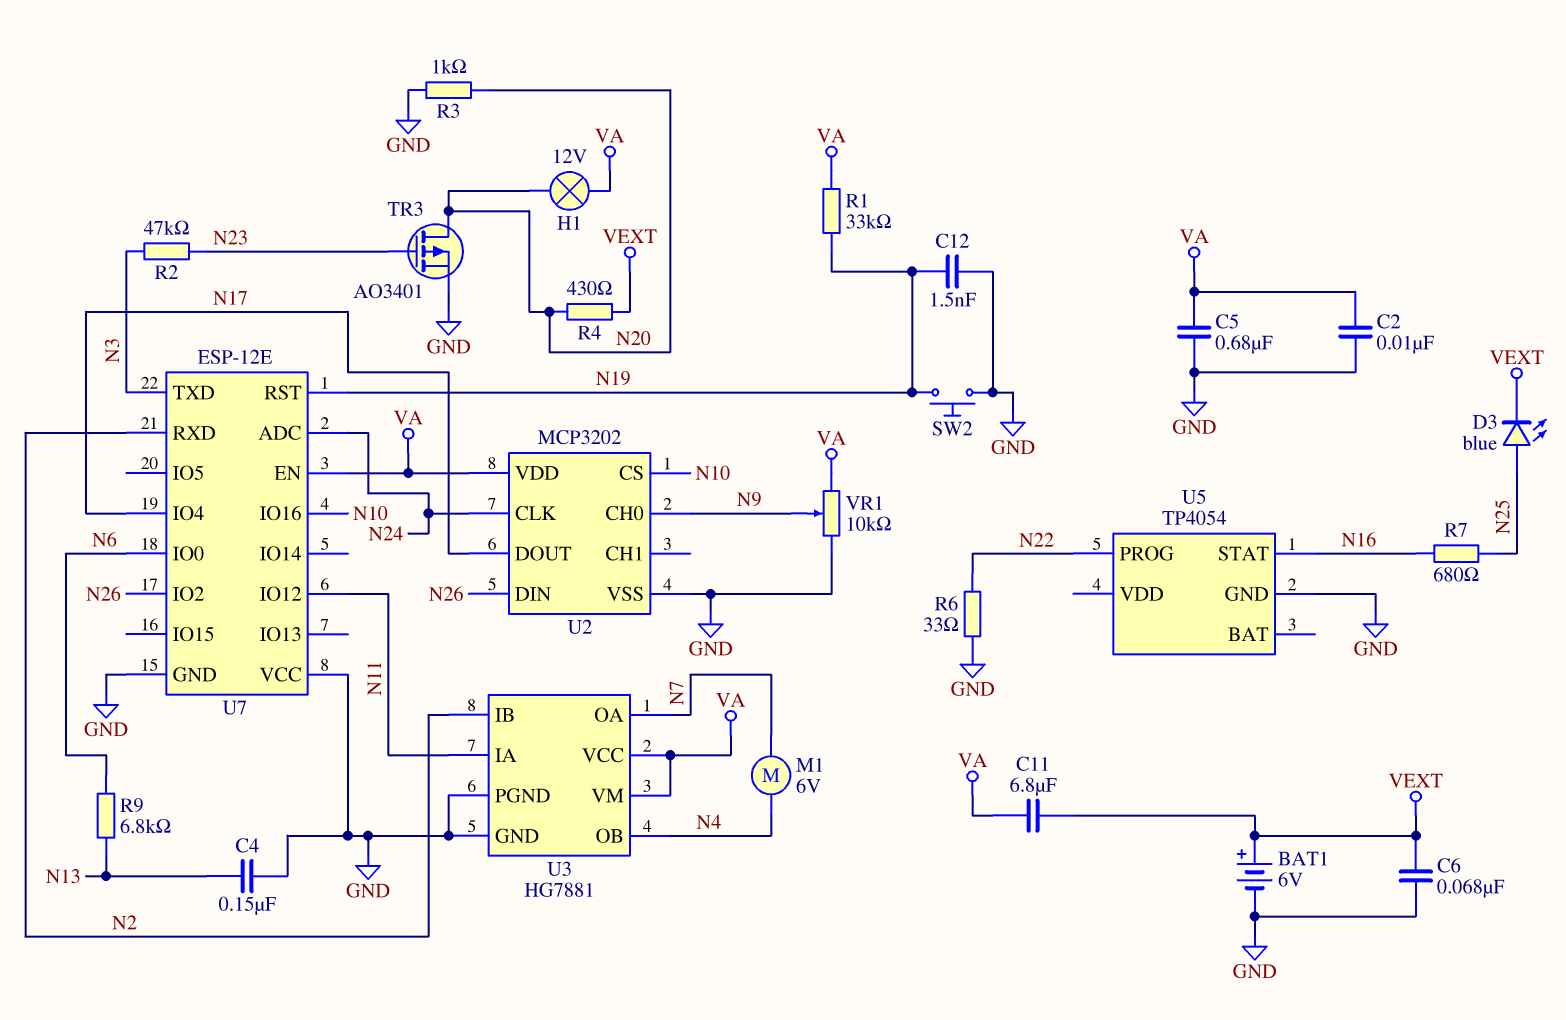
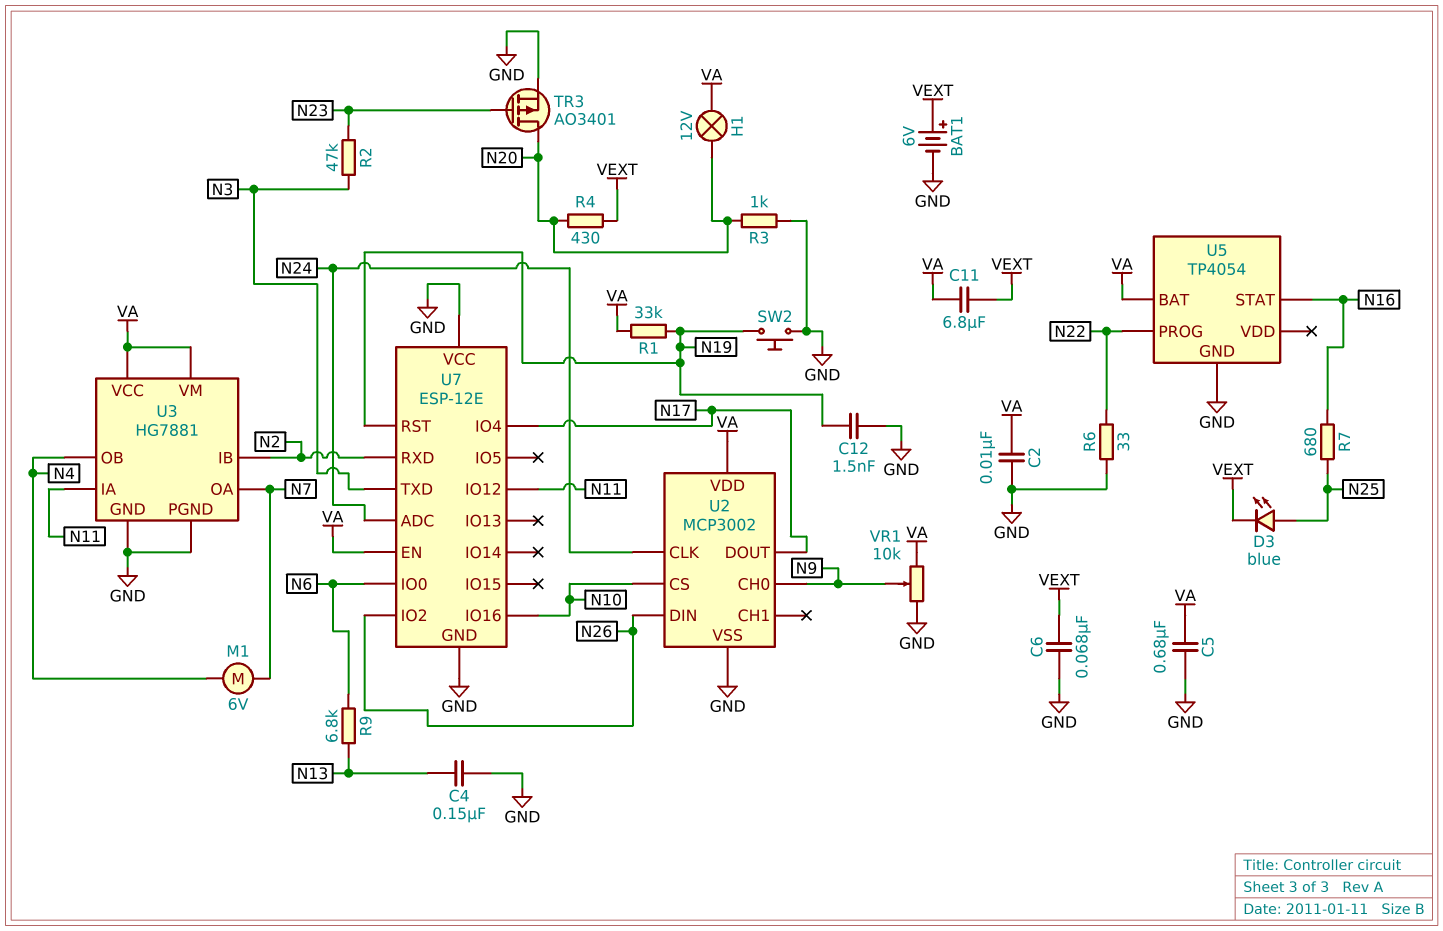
U2: MCP3202 -> MCP3002
U5 pin BAT: none -> VA

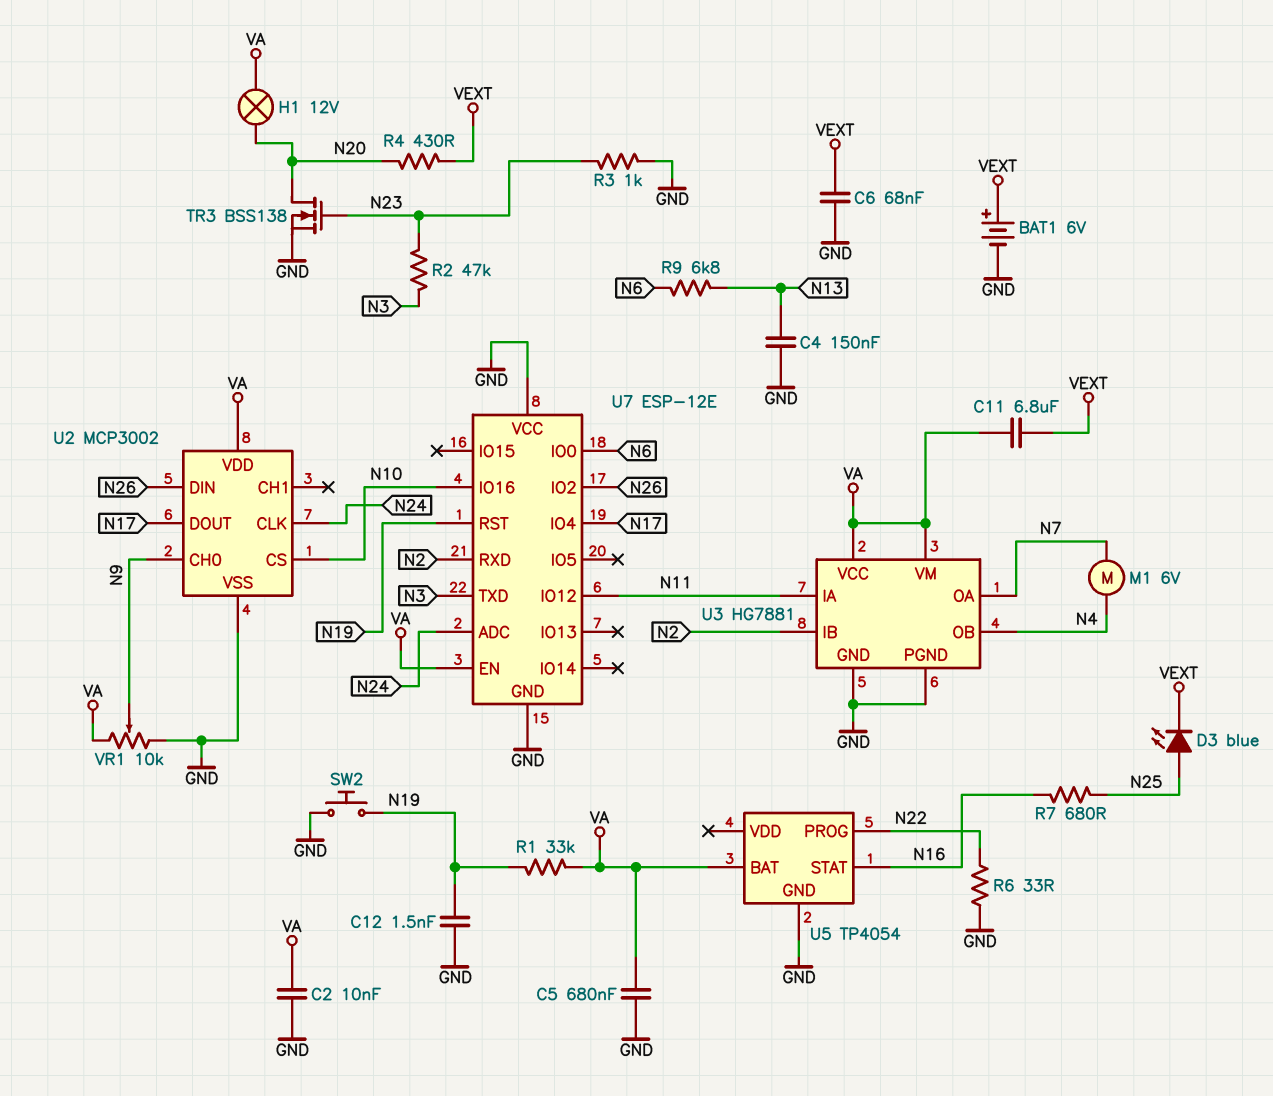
R3: 1k (GND, N20) -> 1k (GND, N23)
TR3: PMOS AO3401 (G N23, D N20, S GND) -> NMOS BSS138 (G N23, D N20, S GND)

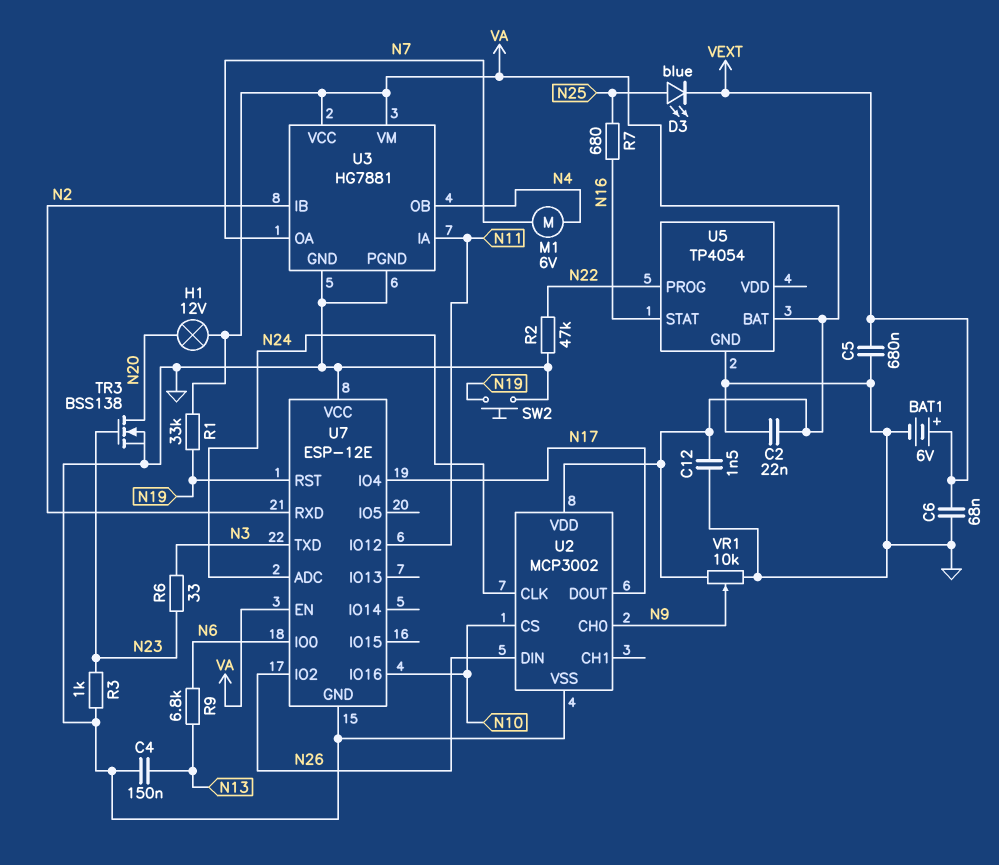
C2: 10nF (GND, VA) -> 22nF (GND, VA)
C5: 680nF (GND, VA) -> 680nF (GND, VEXT)
C11: 6.8uF (VA, VEXT) -> none
C12: 1.5nF (GND, N19) -> 1.5nF (GND, VA)
R2: 47k (N3, N23) -> 47k (GND, N22)
R4: 430 (N20, VEXT) -> none
R6: 33 (GND, N22) -> 33 (N3, N23)

